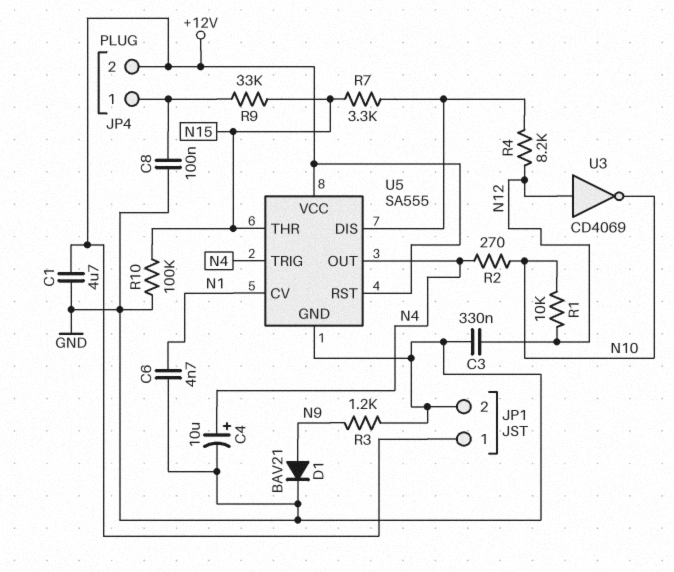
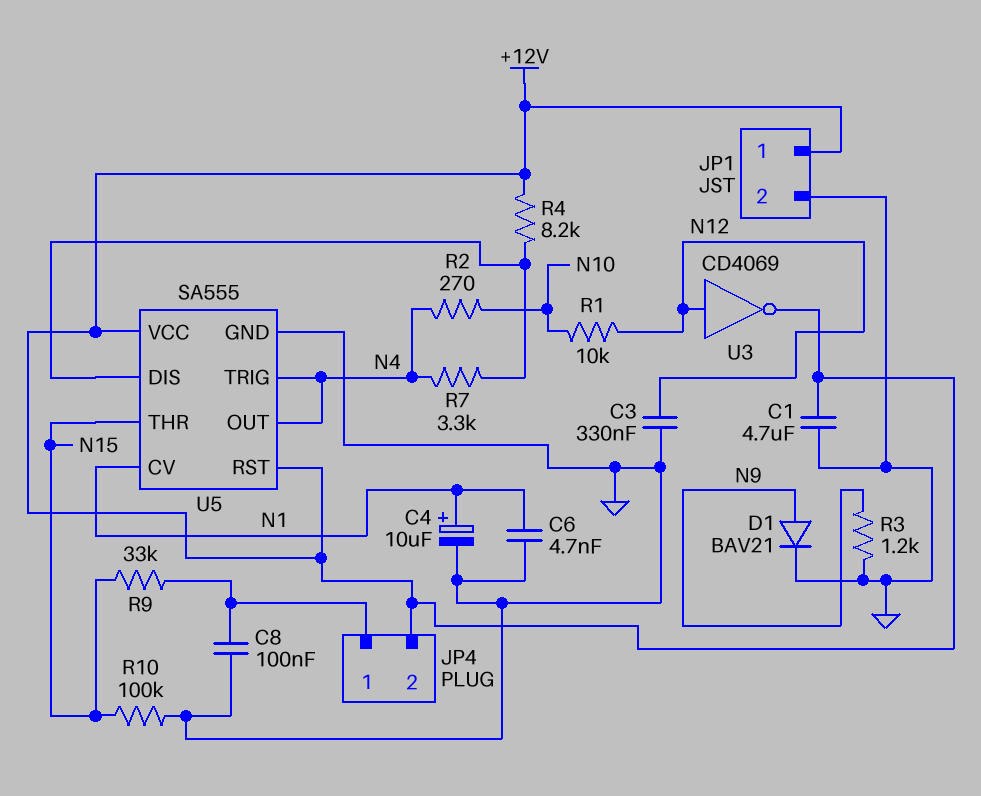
C4: 10uF (plus N4, minus GND) -> 10uF (plus N1, minus GND)
R4: 8.2k (N12, U5/DIS) -> 8.2k (+12V, U5/DIS)
R7: 3.3k (N15, U5/DIS) -> 3.3k (N4, U5/DIS)
U3: NOT CD4069 (in N12, out N10) -> NOT CD4069 (in N12, out +12V)

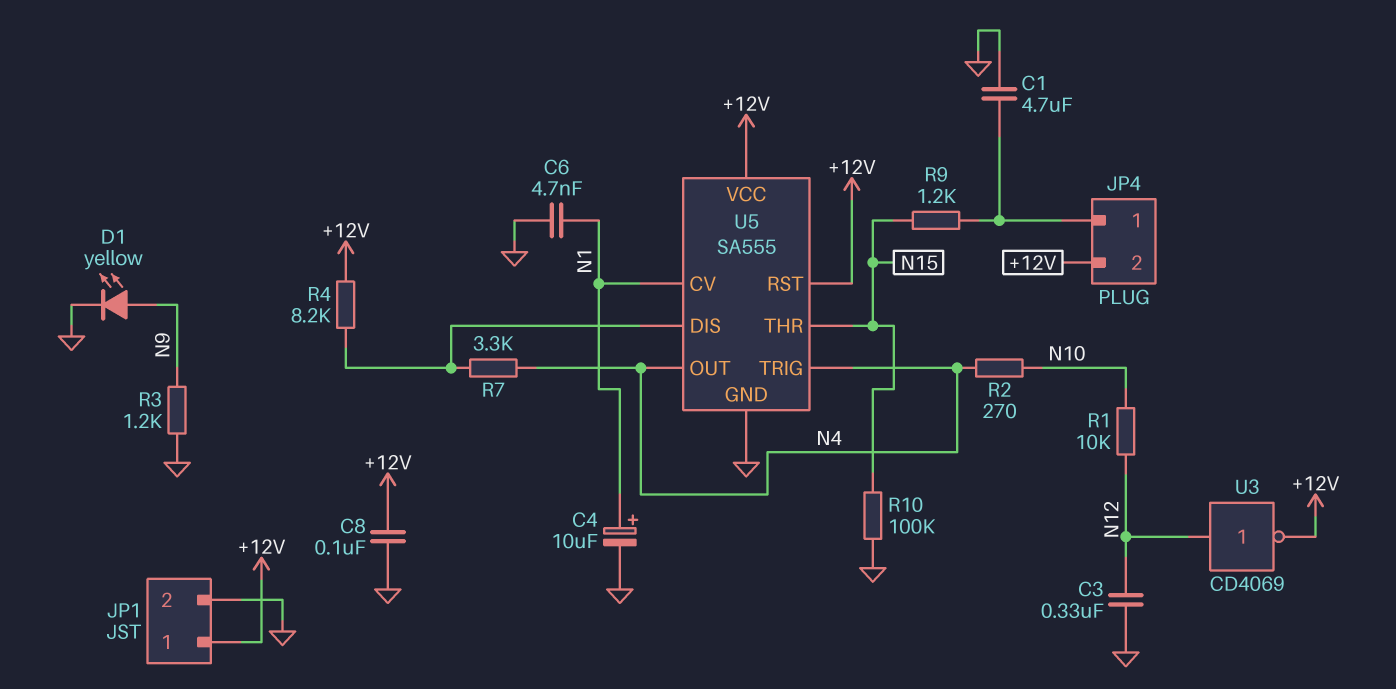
C1: 4.7uF (+12V, GND) -> 4.7uF (GND, JP4/1)
C8: 100nF (GND, JP4/1) -> 100nF (+12V, GND)
D1: diode BAV21 (A N9, K GND) -> LED yellow (A N9, K GND)
R9: 33k (JP4/1, N15) -> 1.2k (JP4/1, N15)

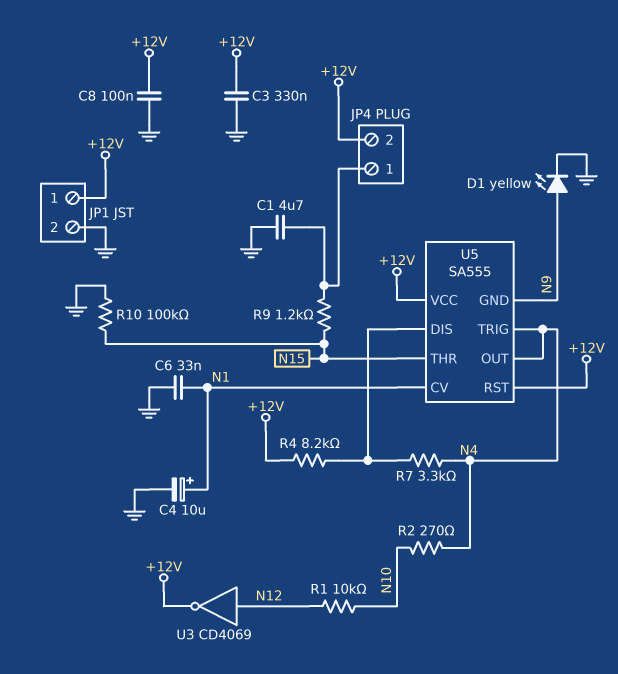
C3: 330nF (GND, N12) -> 330nF (+12V, GND)
C6: 4.7nF (GND, N1) -> 33nF (GND, N1)
R3: 1.2k (GND, N9) -> none
U5 pin GND: GND -> N9

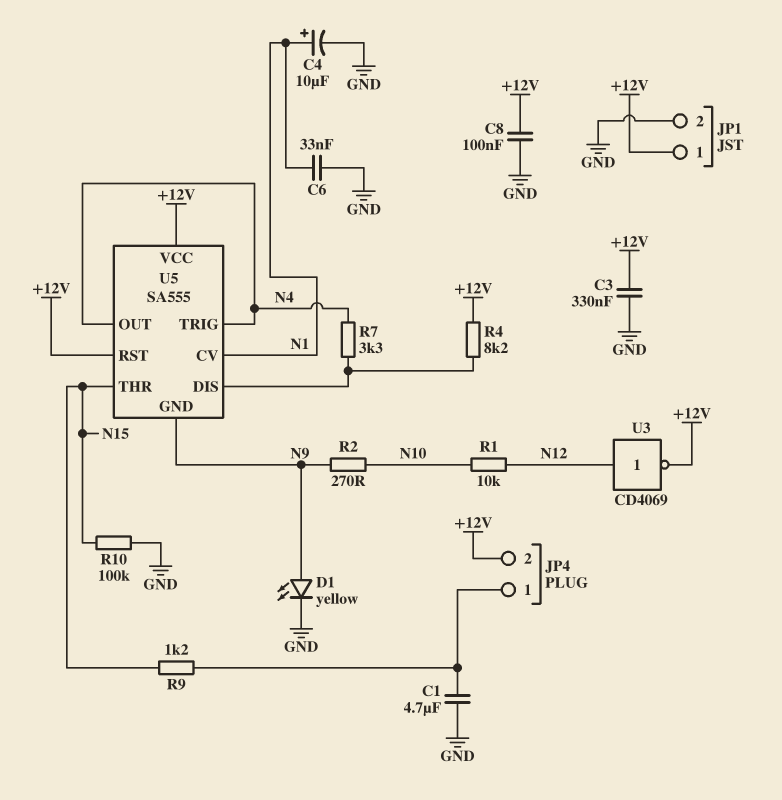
R2: 270 (N4, N10) -> 270 (N9, N10)

